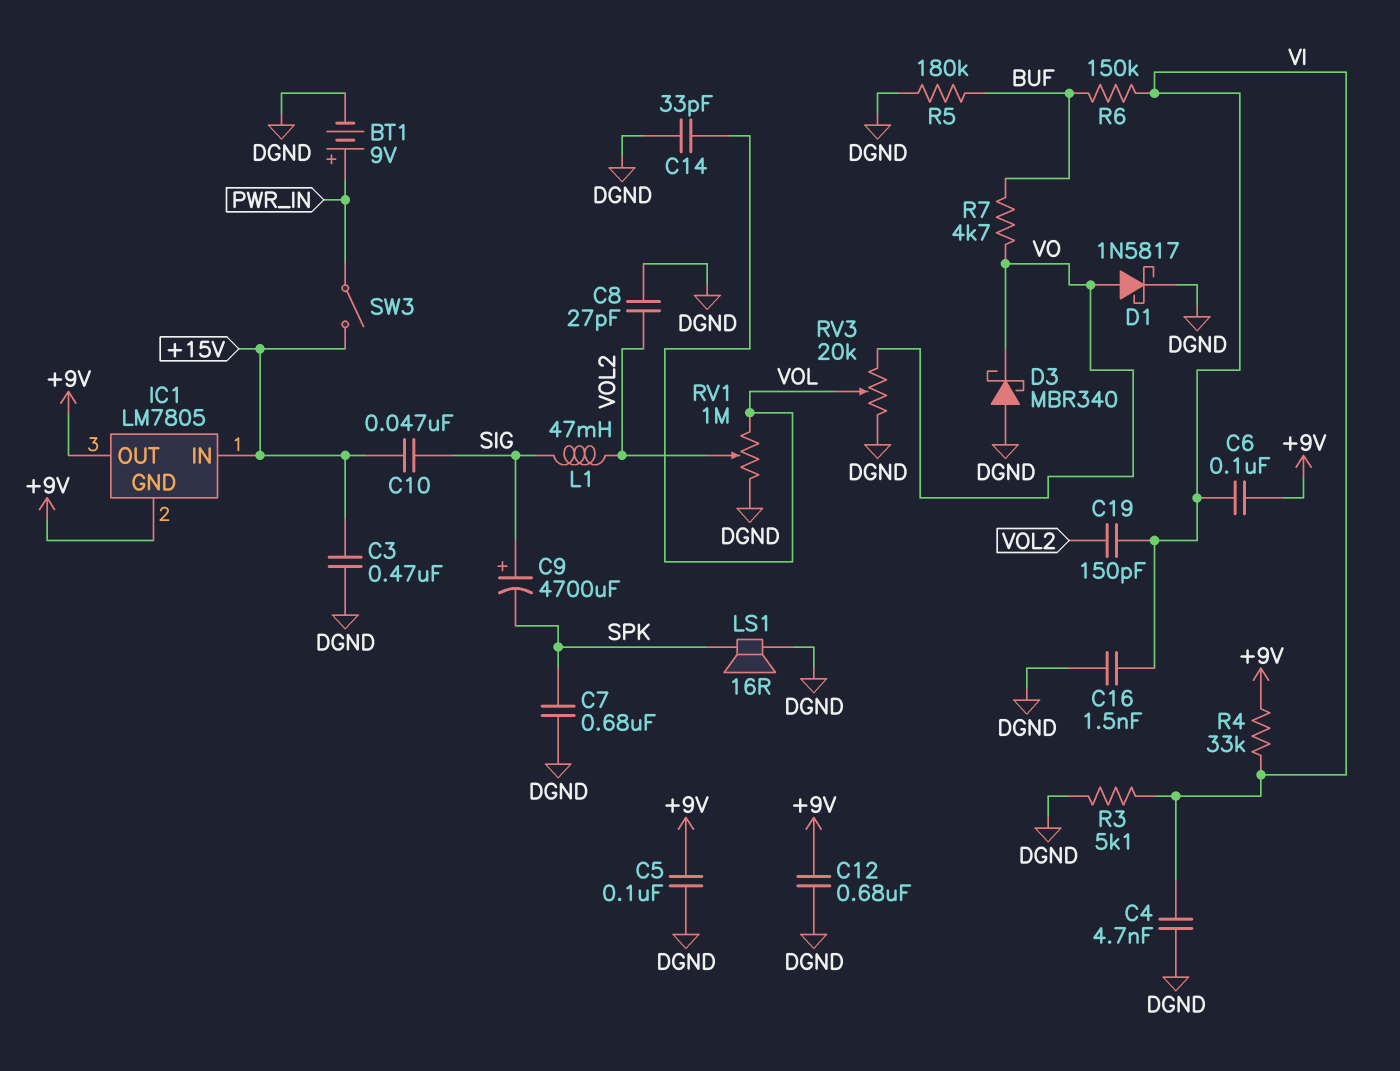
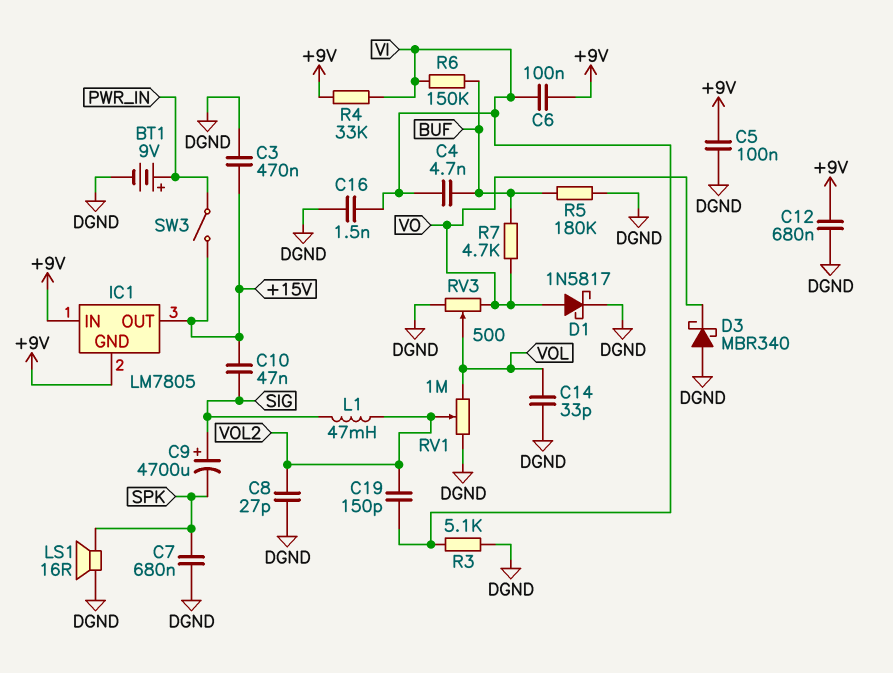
C4: 4.7nF (DGND, VI) -> 4.7nF (BUF, VI)
IC1 pin IN: +15V -> +9V
IC1 pin OUT: +9V -> +15V
RV3: 20k (DGND, VO, wiper VOL) -> 500 (DGND, VO, wiper VOL)

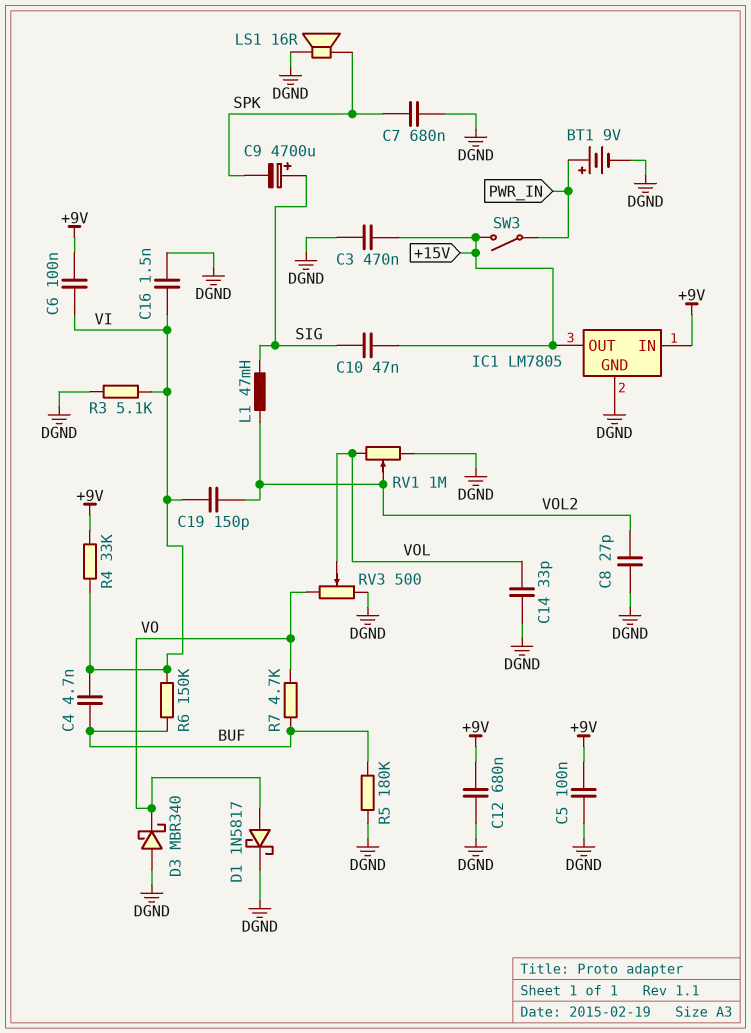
IC1 pin GND: +9V -> DGND

